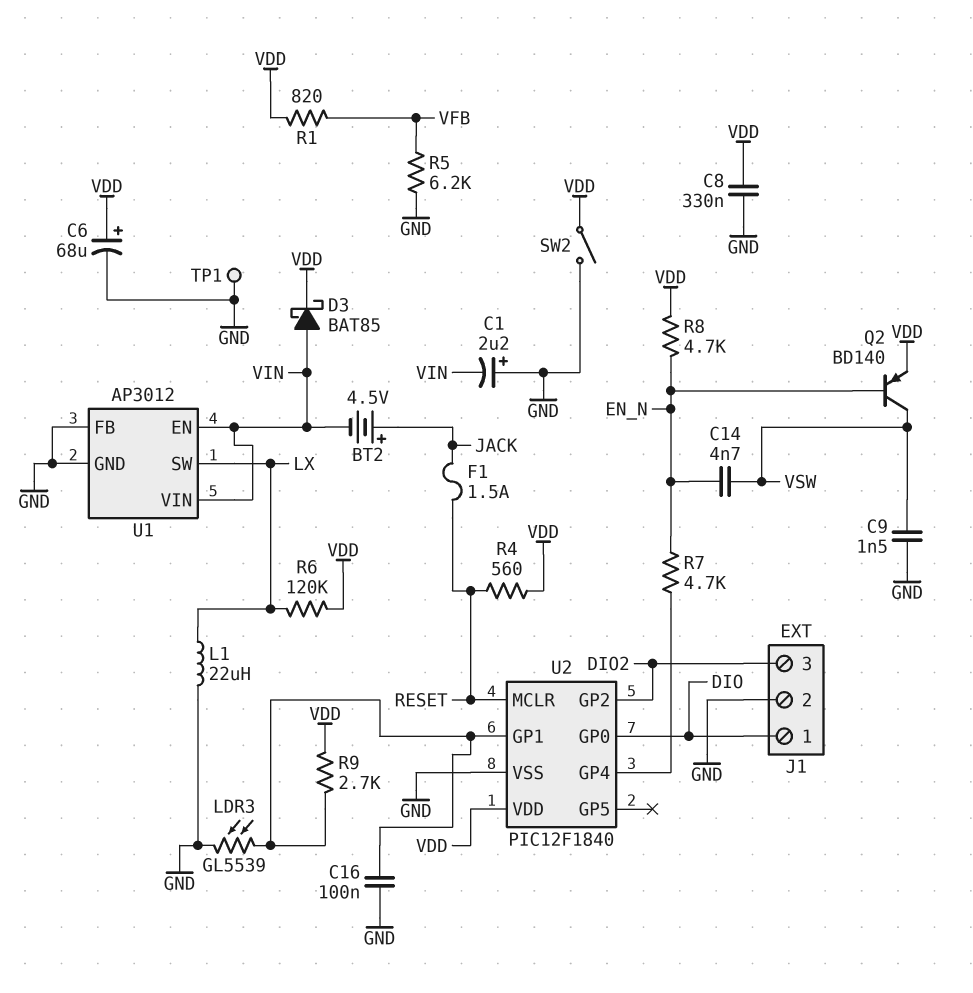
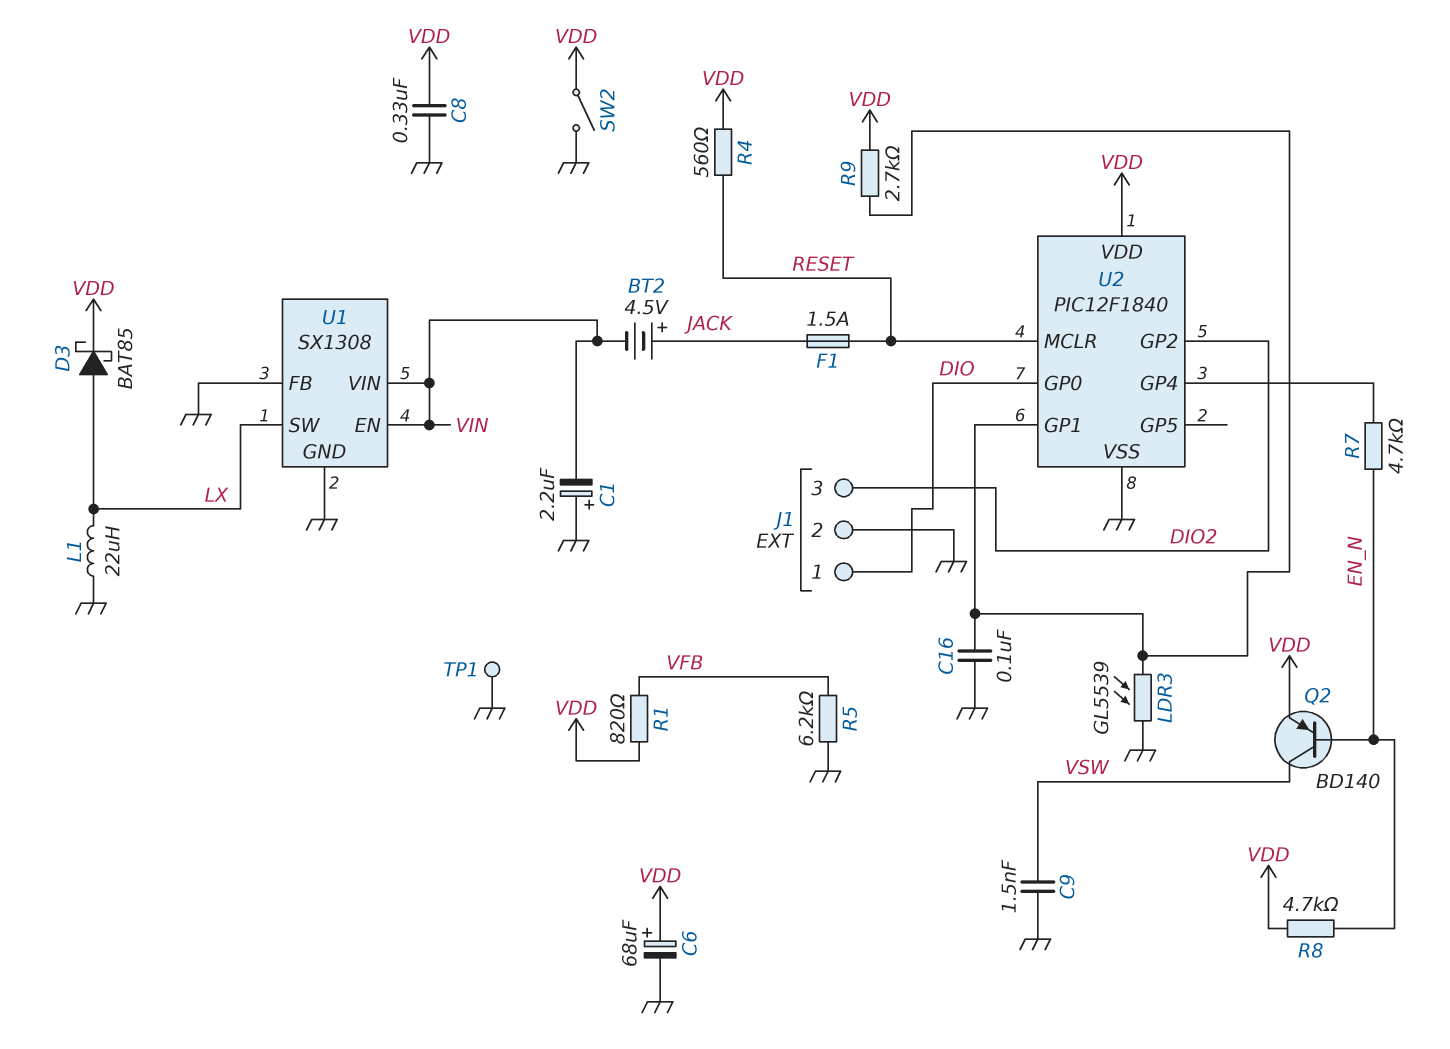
C14: 4.7nF (EN_N, VSW) -> none
D3: schottky BAT85 (A VIN, K VDD) -> schottky BAT85 (A LX, K VDD)
R6: 120k (LX, VDD) -> none
U1: AP3012 -> SX1308

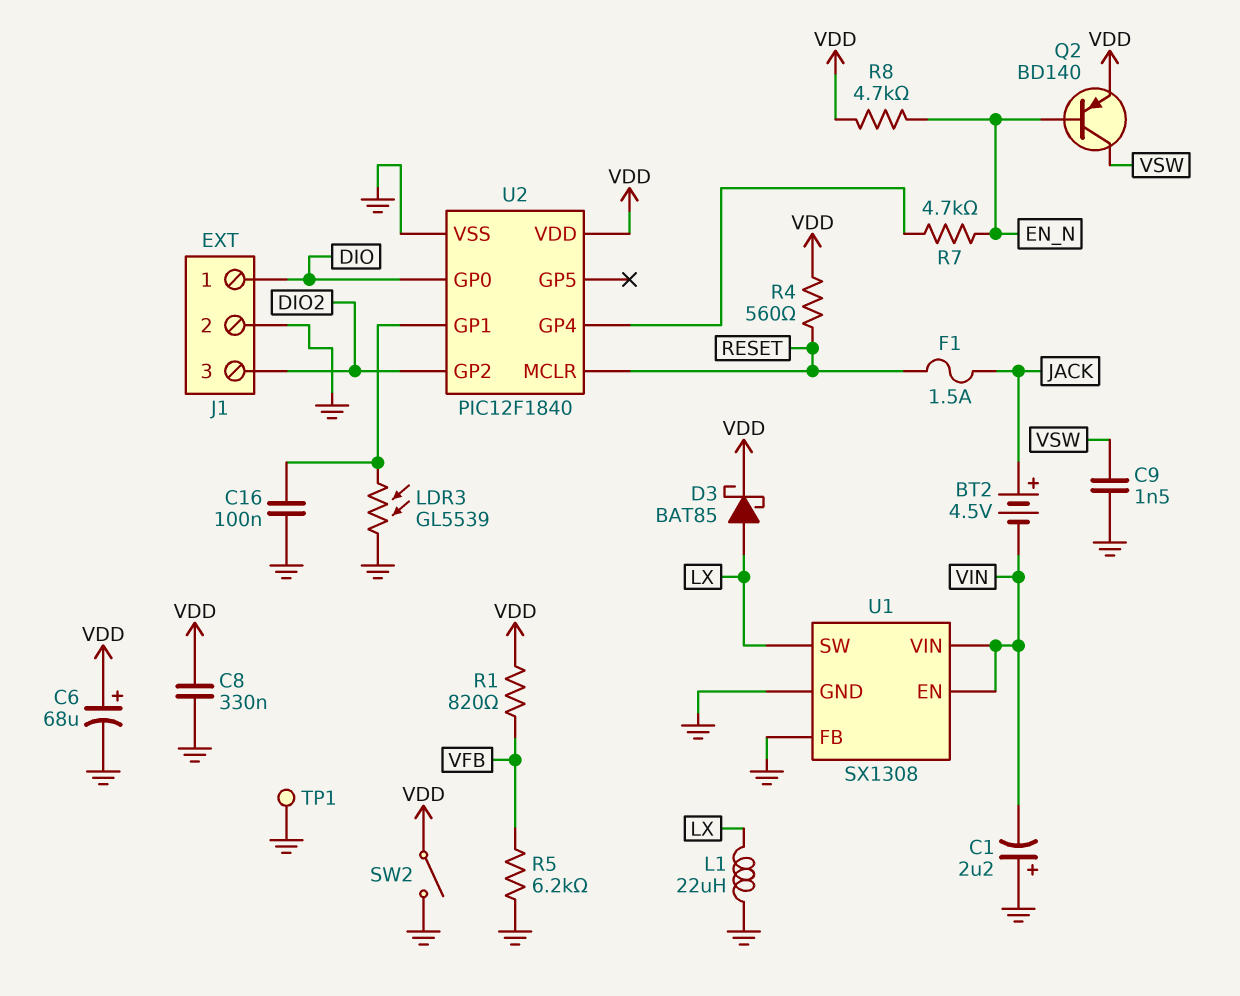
R9: 2.7k (U2/GP1, VDD) -> none

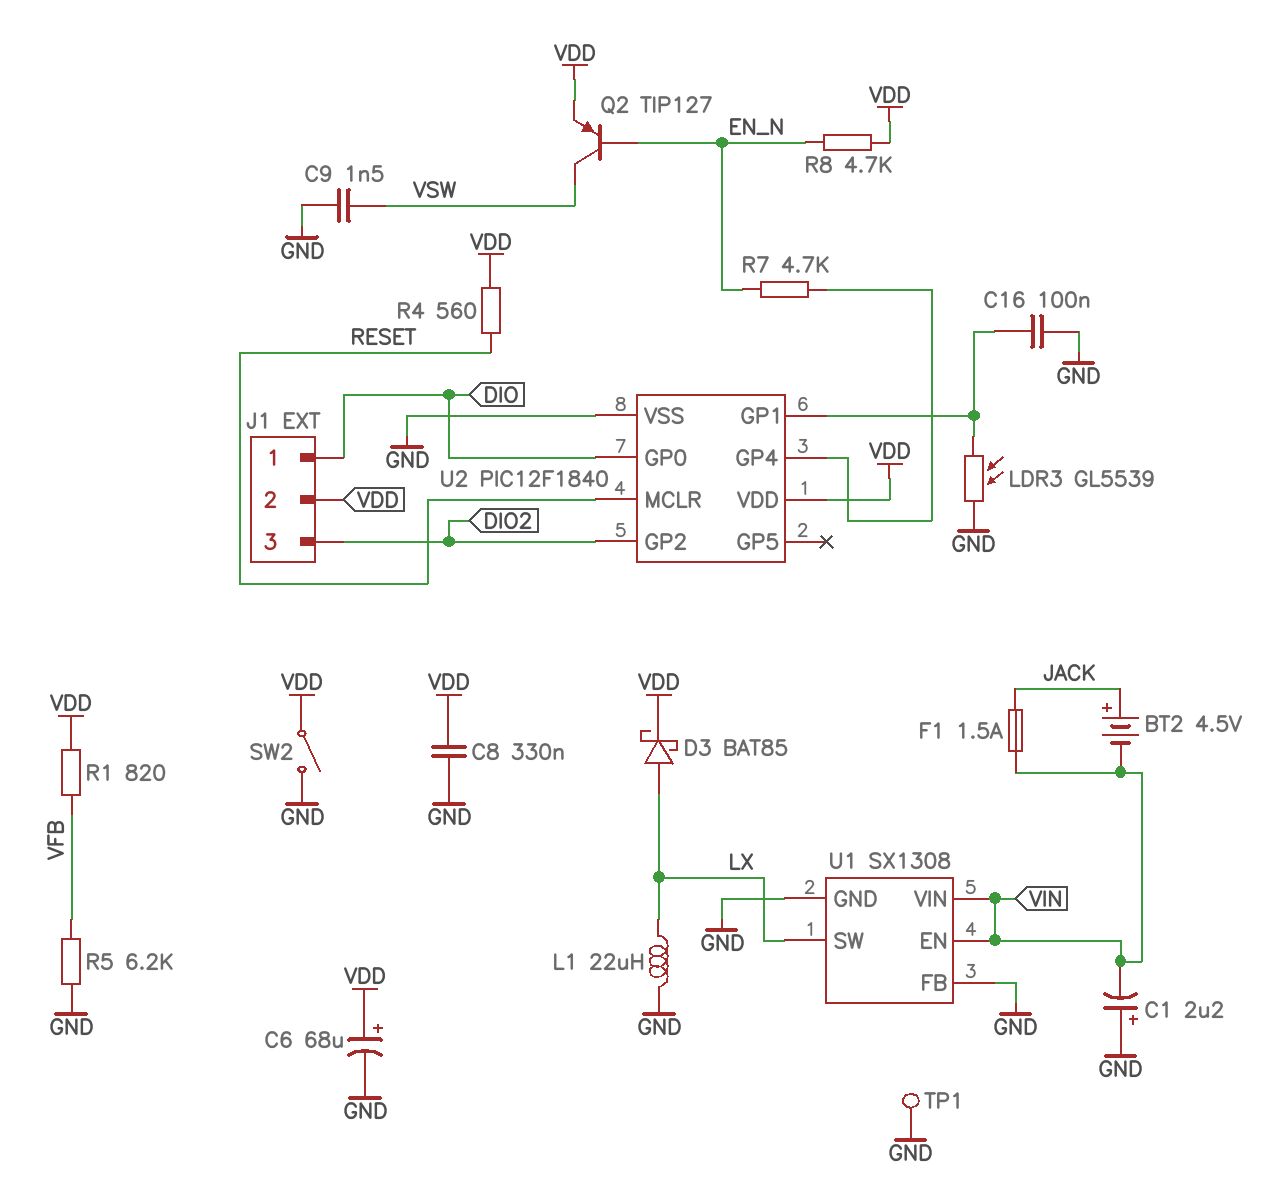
F1: 1.5A (JACK, RESET) -> 1.5A (JACK, VIN)
J1 pin 2: GND -> VDD
Q2: PNP BD140 (B EN_N, C VSW, E VDD) -> PNP TIP127 (B EN_N, C VSW, E VDD)

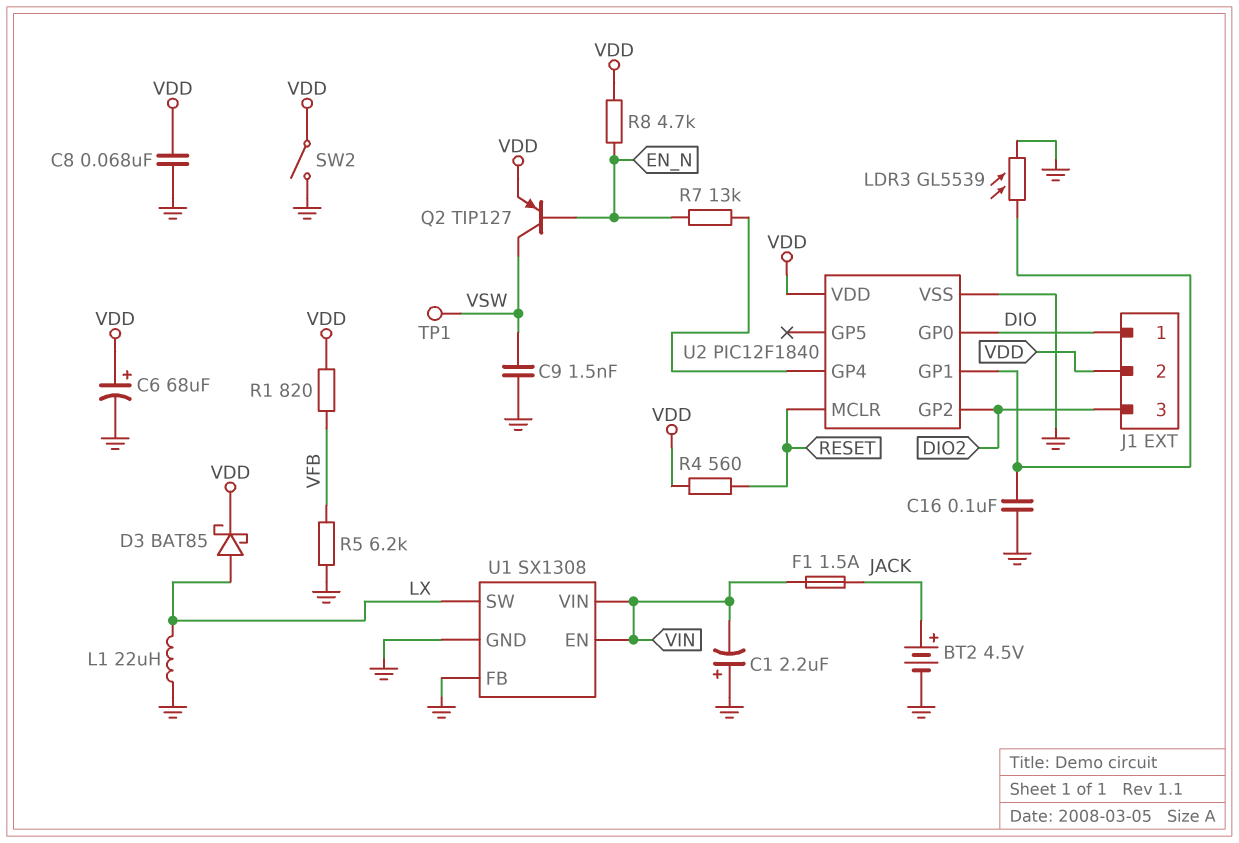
BT2: 4.5V (plus JACK, minus VIN) -> 4.5V (plus JACK, minus GND)
C8: 330nF (GND, VDD) -> 68nF (GND, VDD)
R7: 4.7k (EN_N, U2/GP4) -> 13k (EN_N, U2/GP4)
TP1: test point (GND) -> test point (VSW)

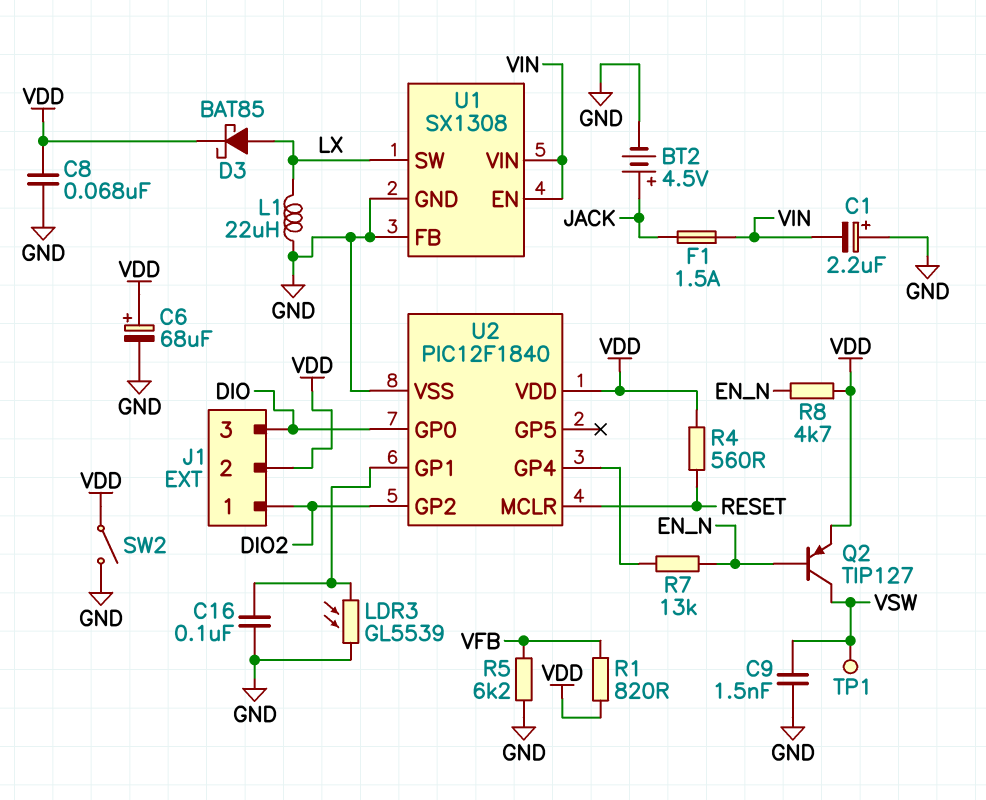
J1 pin 1: DIO -> DIO2
J1 pin 3: DIO2 -> DIO

